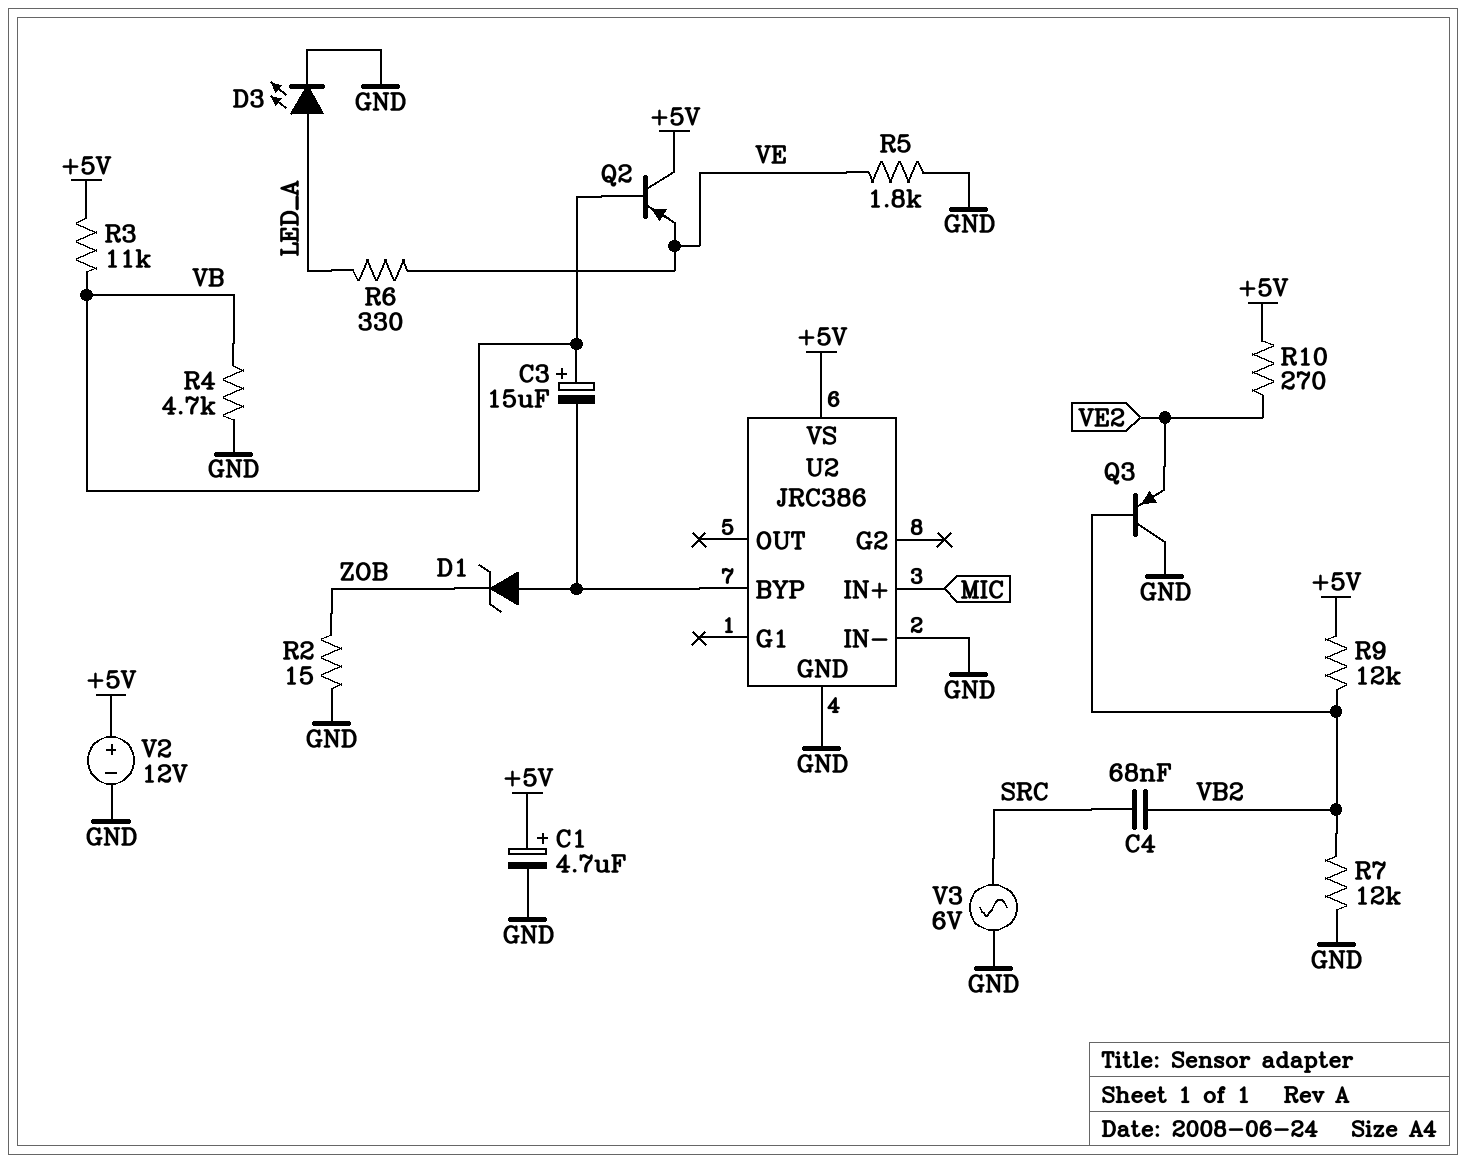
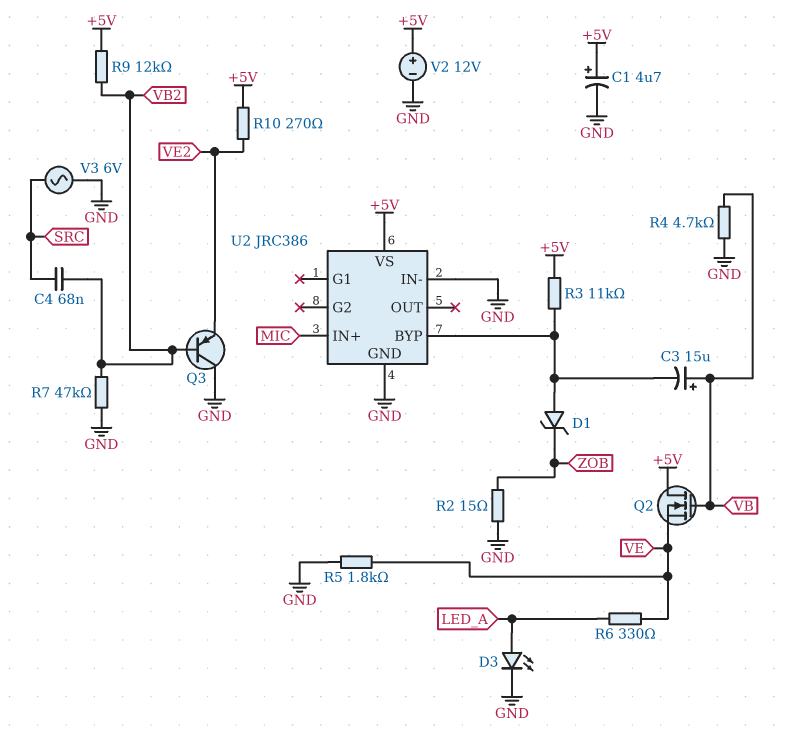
Q2: PNP (B VB, C +5V, E VE) -> NMOS (G VB, D +5V, S VE)
R3: 11k (+5V, VB) -> 11k (+5V, U2/BYP)
R7: 12k (GND, VB2) -> 47k (GND, VB2)

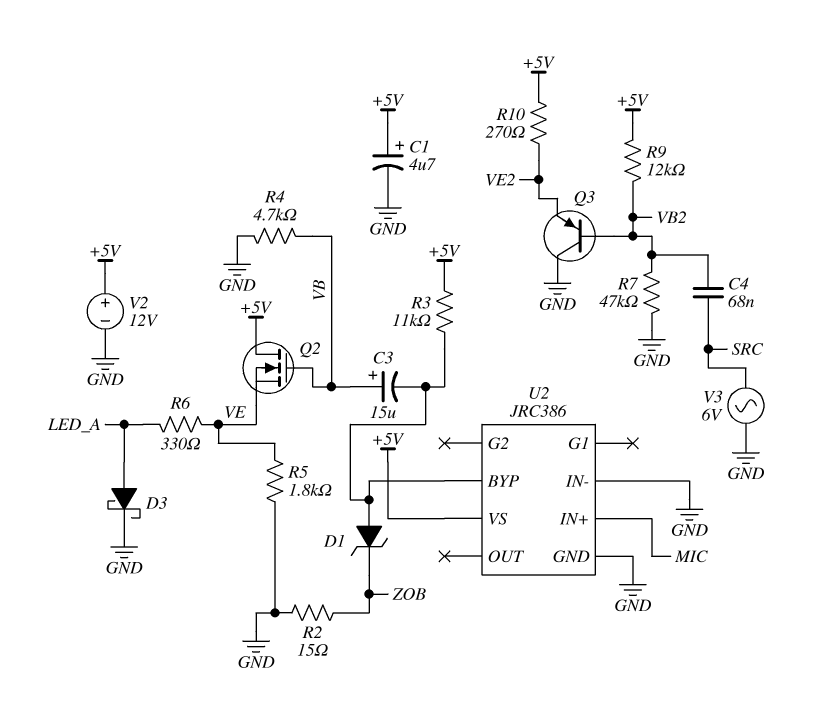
D3: LED (A LED_A, K GND) -> schottky (A LED_A, K GND)

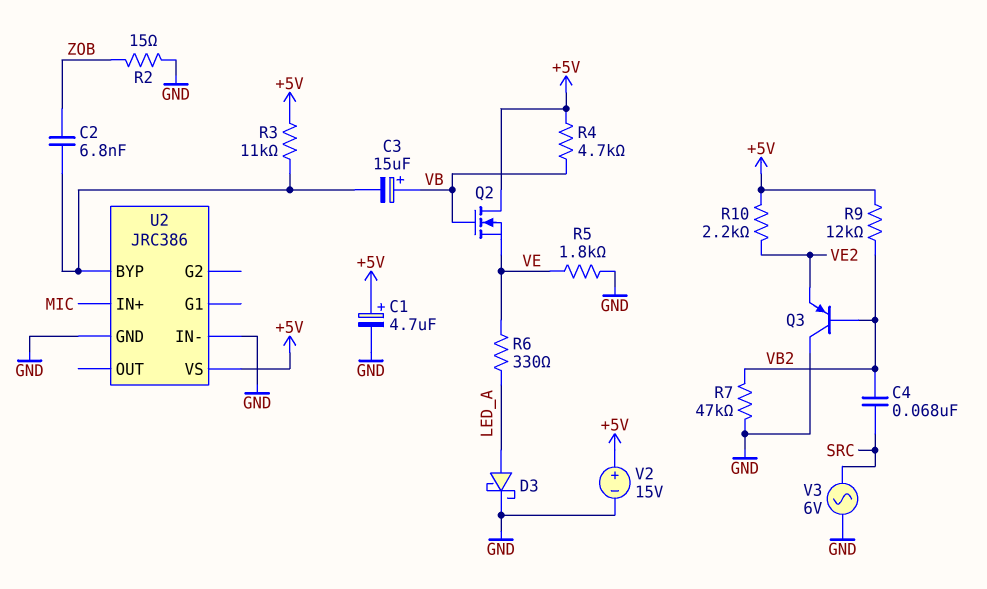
C2: none -> 6.8nF (U2/BYP, ZOB)
D1: zener (A U2/BYP, K ZOB) -> none
R4: 4.7k (GND, VB) -> 4.7k (+5V, VB)
R10: 270 (+5V, VE2) -> 2.2k (+5V, VE2)
V2: 12V (plus +5V, minus GND) -> 15V (plus +5V, minus GND)

